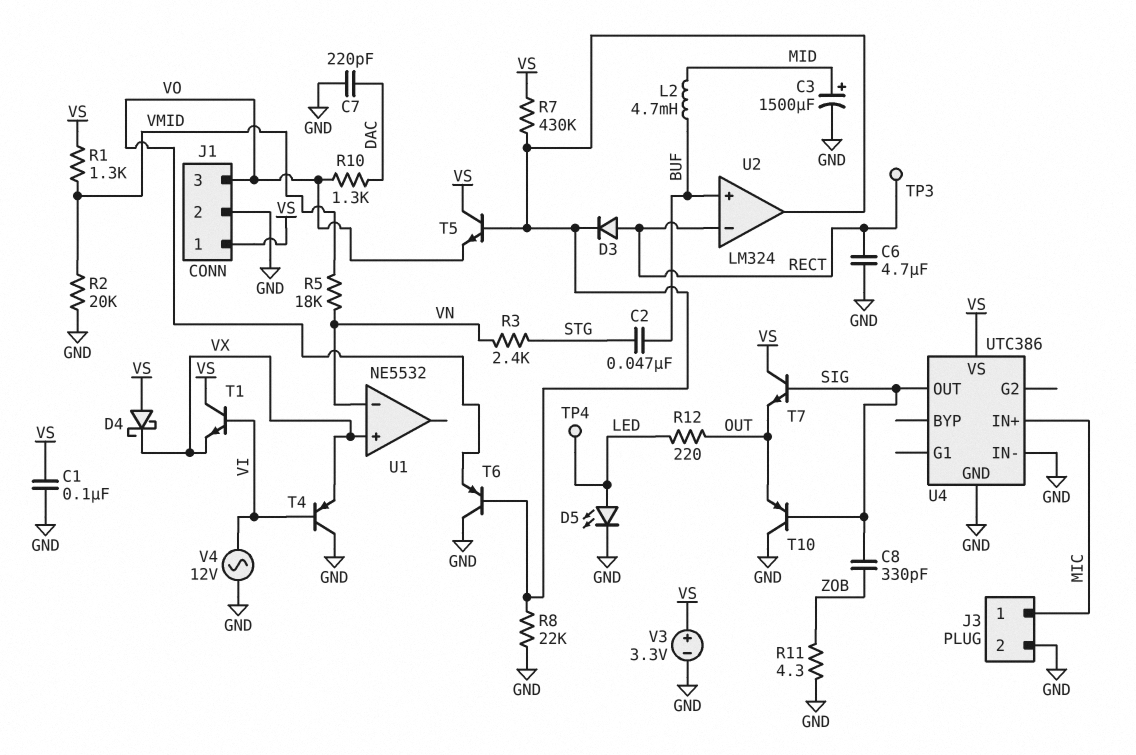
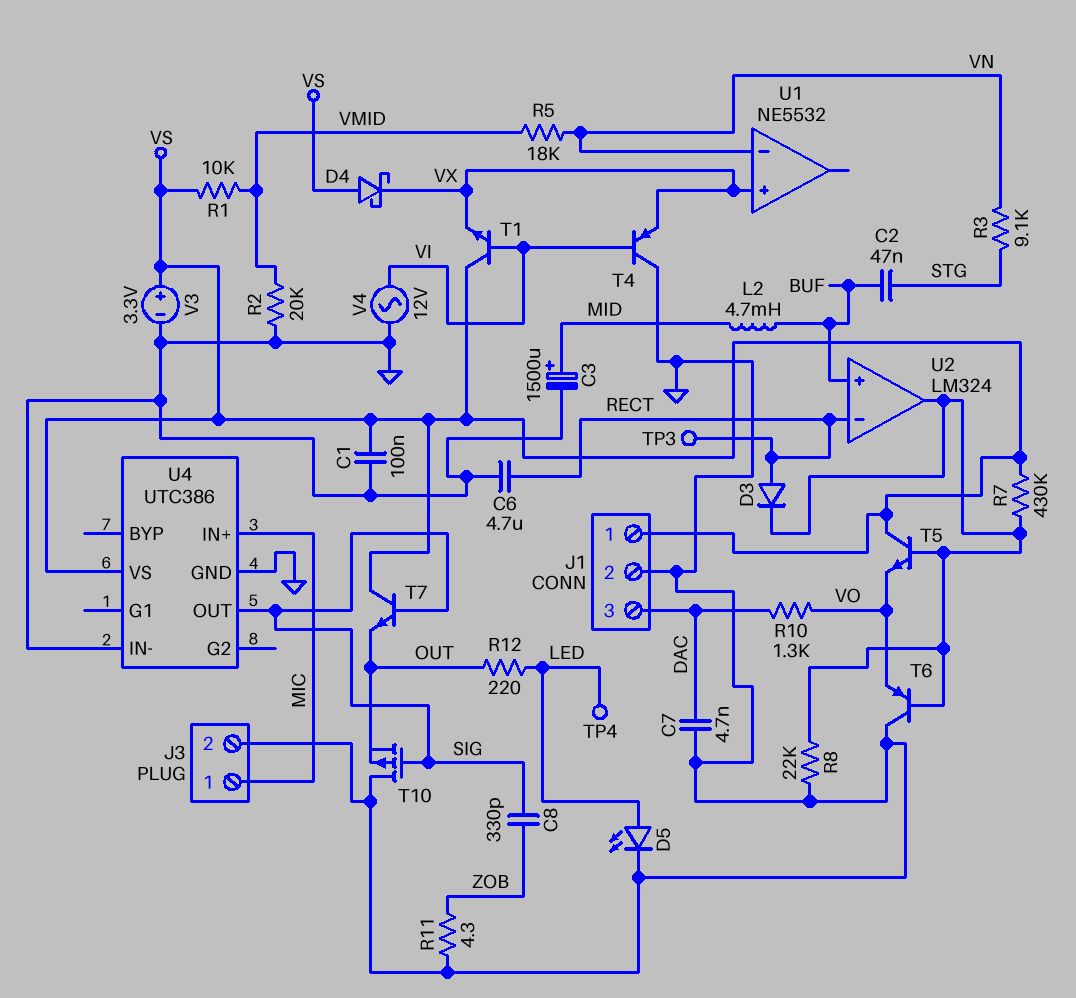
C7: 220pF (DAC, GND) -> 4.7nF (DAC, GND)
J1 pin 3: VO -> DAC
R1: 1.3k (VMID, VS) -> 10k (VMID, VS)
R3: 2.4k (STG, VN) -> 9.1k (STG, VN)
T10: PNP (B SIG, C GND, E OUT) -> PMOS (G SIG, D GND, S OUT)

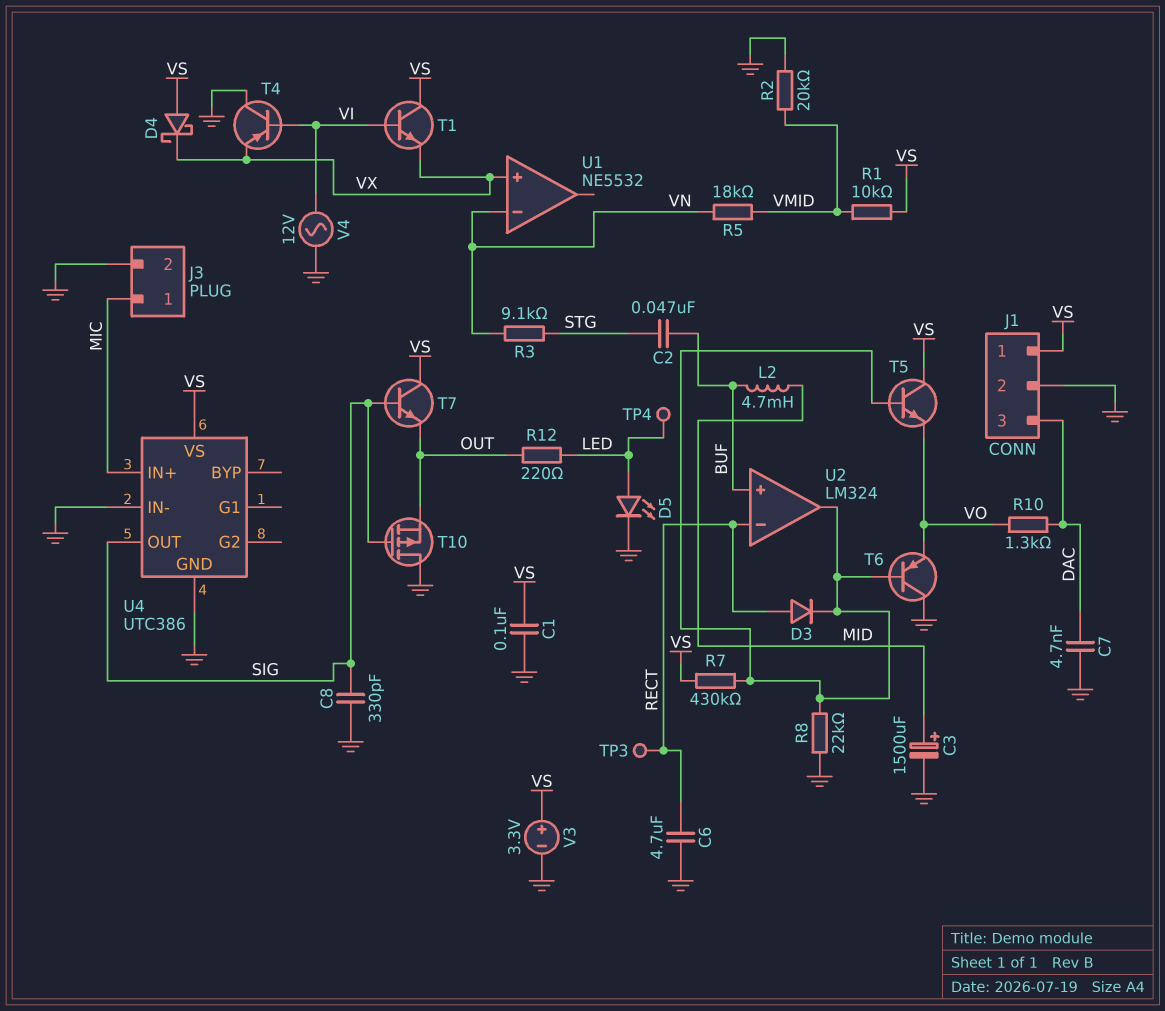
C8: 330pF (SIG, ZOB) -> 330pF (GND, SIG)
R11: 4.3 (GND, ZOB) -> none

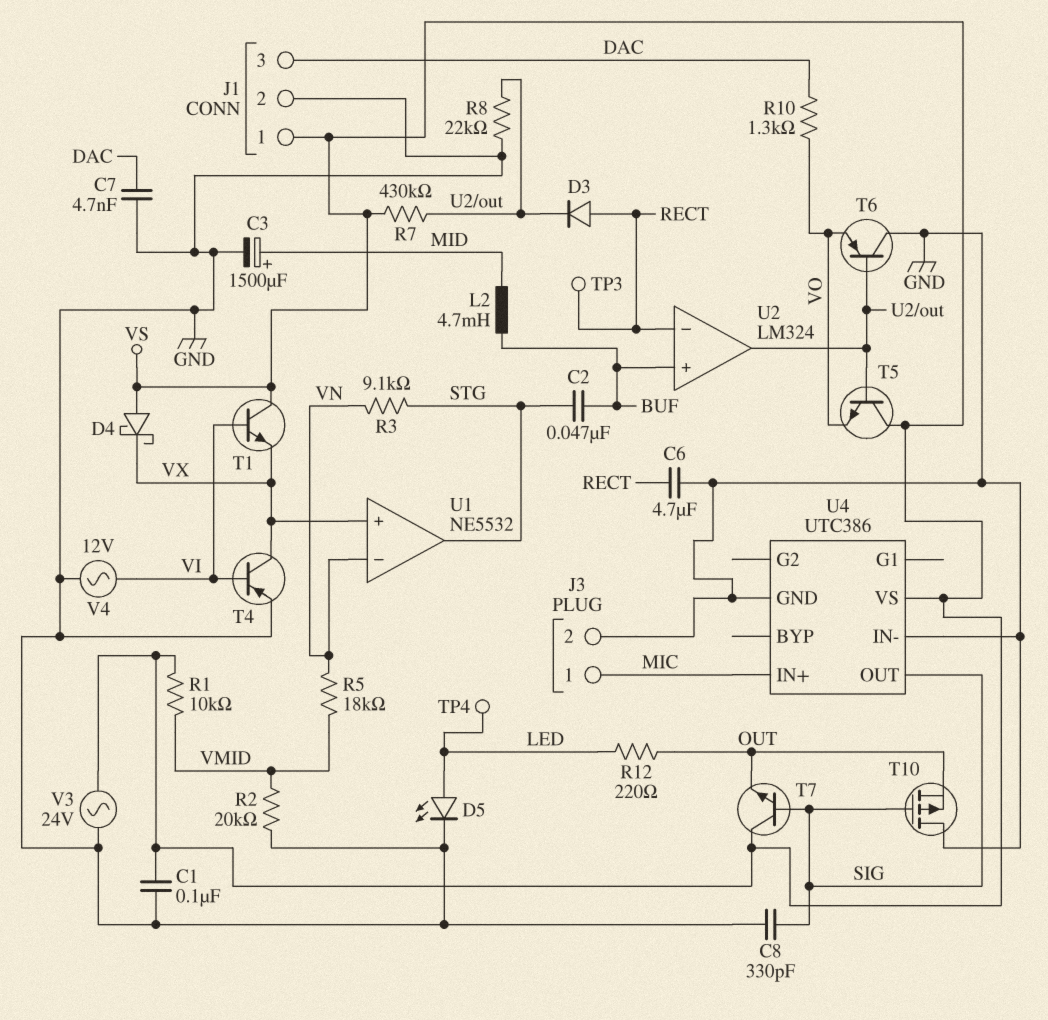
T4: PNP (B VI, C GND, E VX) -> PNP (B VI, C VX, E GND)
U1 pin out: none -> STG
V3: 3.3V (plus VS, minus GND) -> AC 24V (GND, VS)

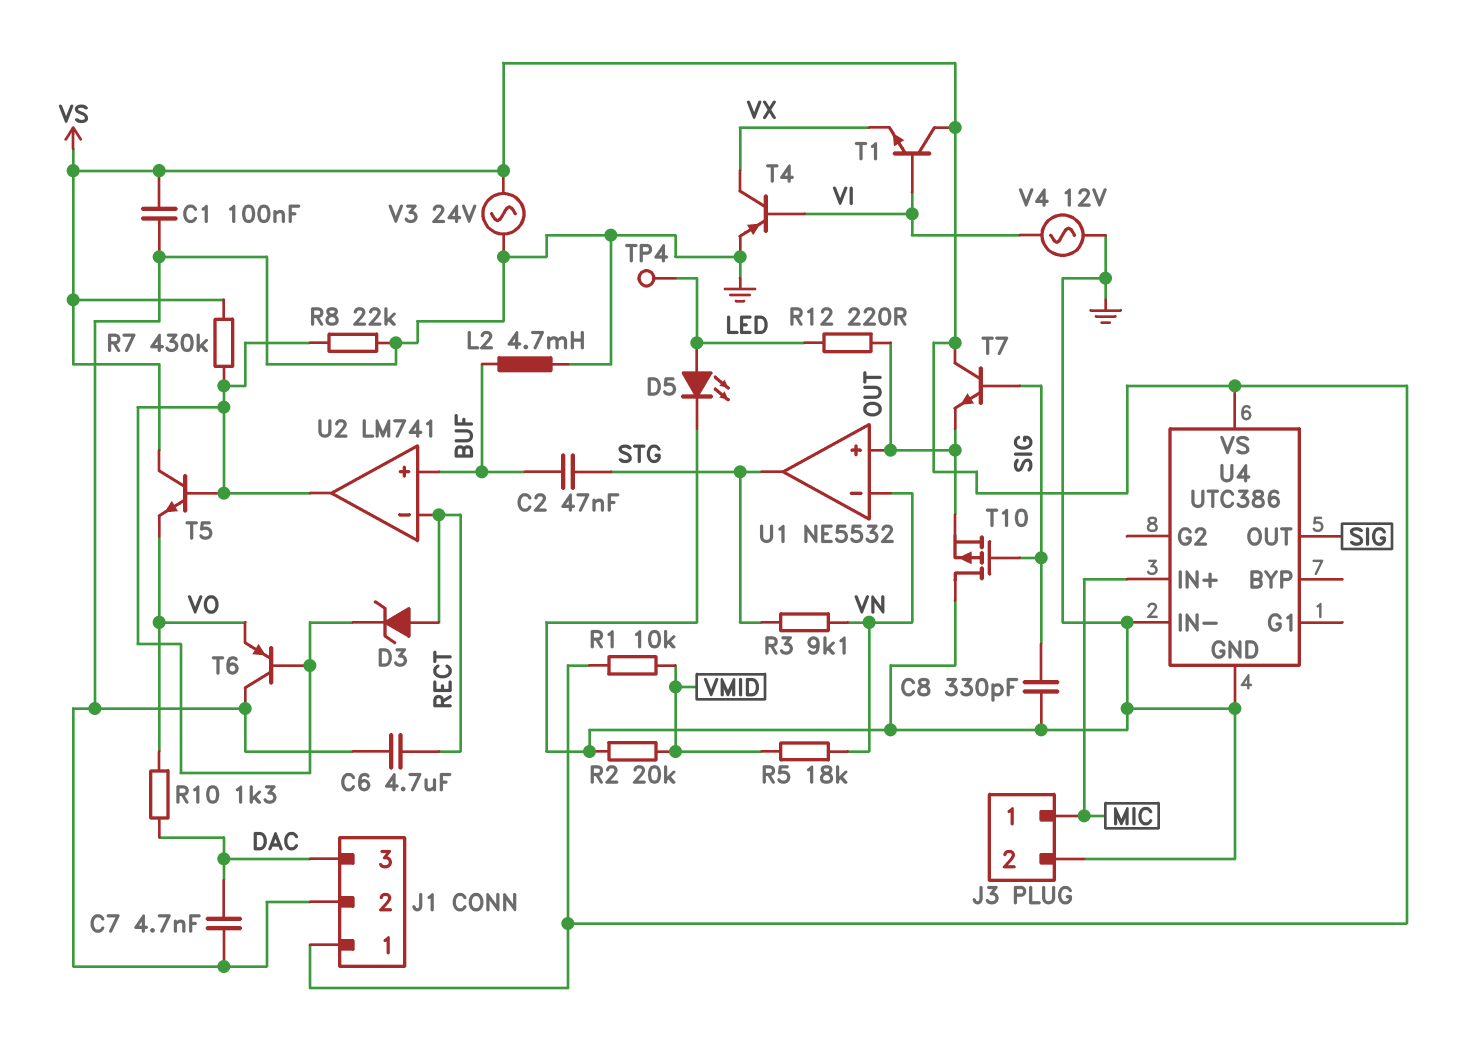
C3: 1500uF (plus MID, minus GND) -> none
D3: diode (A RECT, K U2/out) -> zener (A RECT, K U2/out)
D4: schottky (A VS, K VX) -> none
L2: 4.7mH (BUF, MID) -> 4.7mH (BUF, GND)
TP3: test point (RECT) -> none
U1 pin in+: VX -> OUT
U2: LM324 -> LM741

